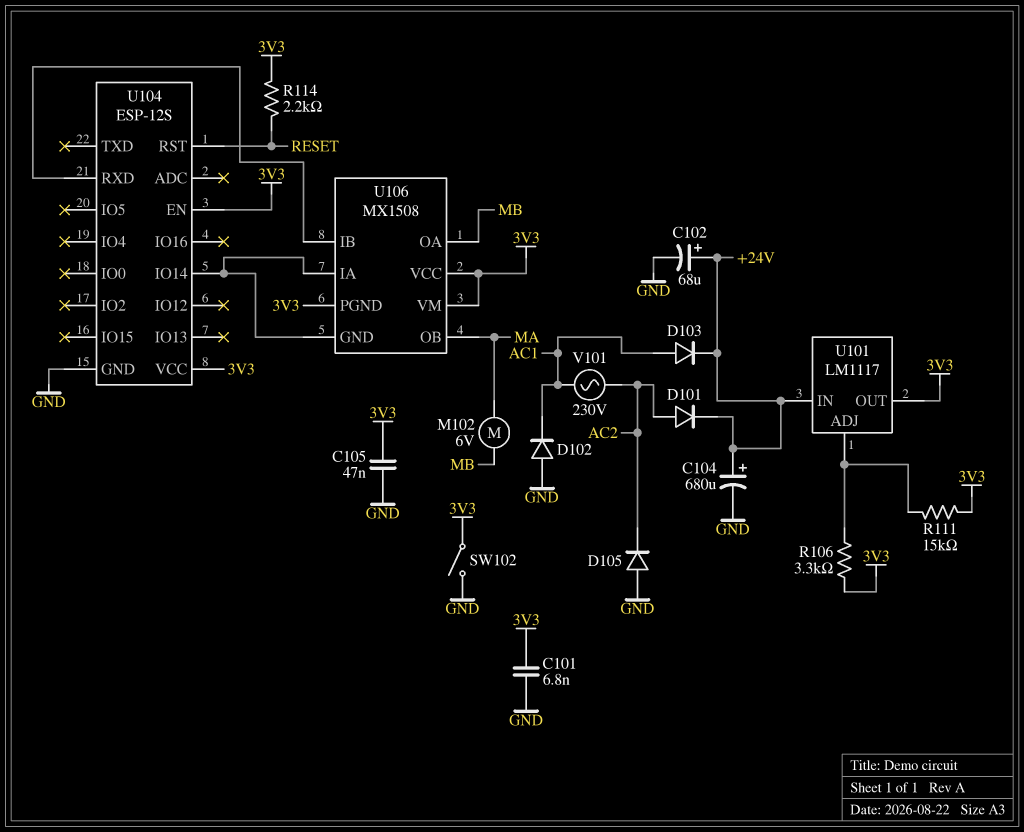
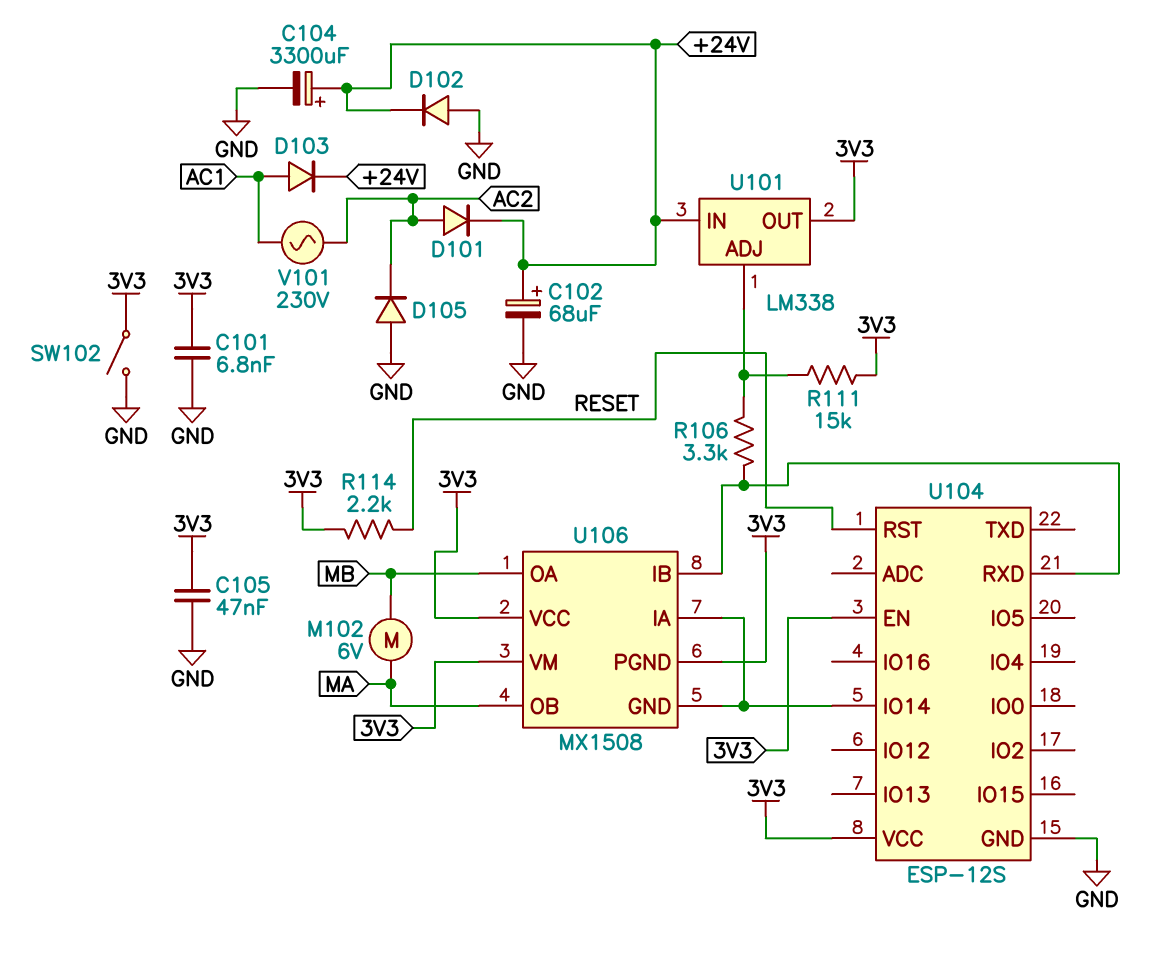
C104: 680uF (plus +24V, minus GND) -> 3300uF (plus +24V, minus GND)
D102: diode (A GND, K AC1) -> diode (A GND, K +24V)
R106: 3.3k (3V3, U101/ADJ) -> 3.3k (U101/ADJ, U104/RXD)
U101: LM1117 -> LM338

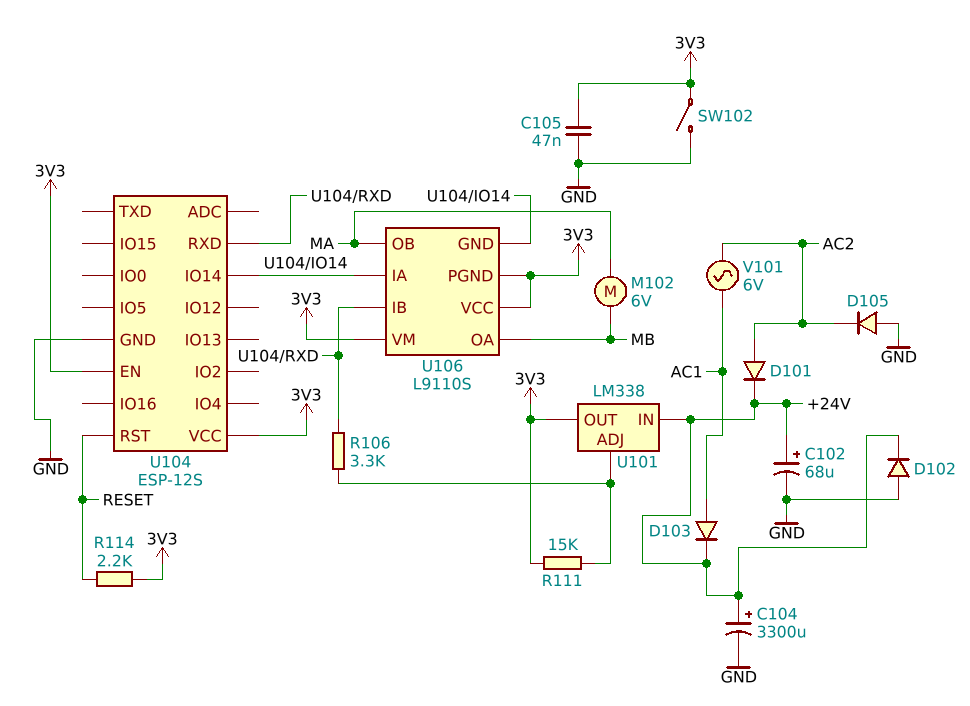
C101: 6.8nF (3V3, GND) -> none
U106: MX1508 -> L9110S
V101: AC 230V (AC1, AC2) -> AC 6V (AC1, AC2)

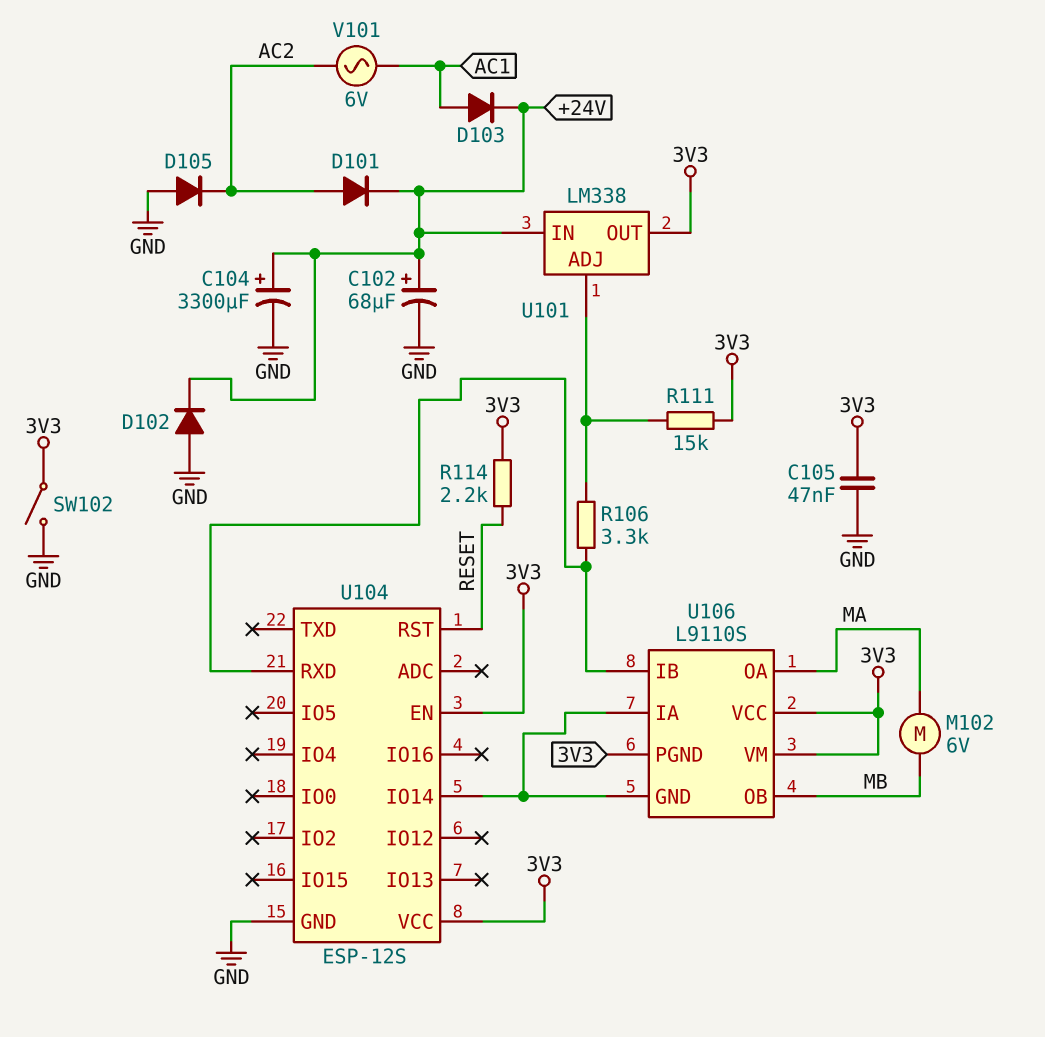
U106 pin OA: MB -> MA
U106 pin OB: MA -> MB

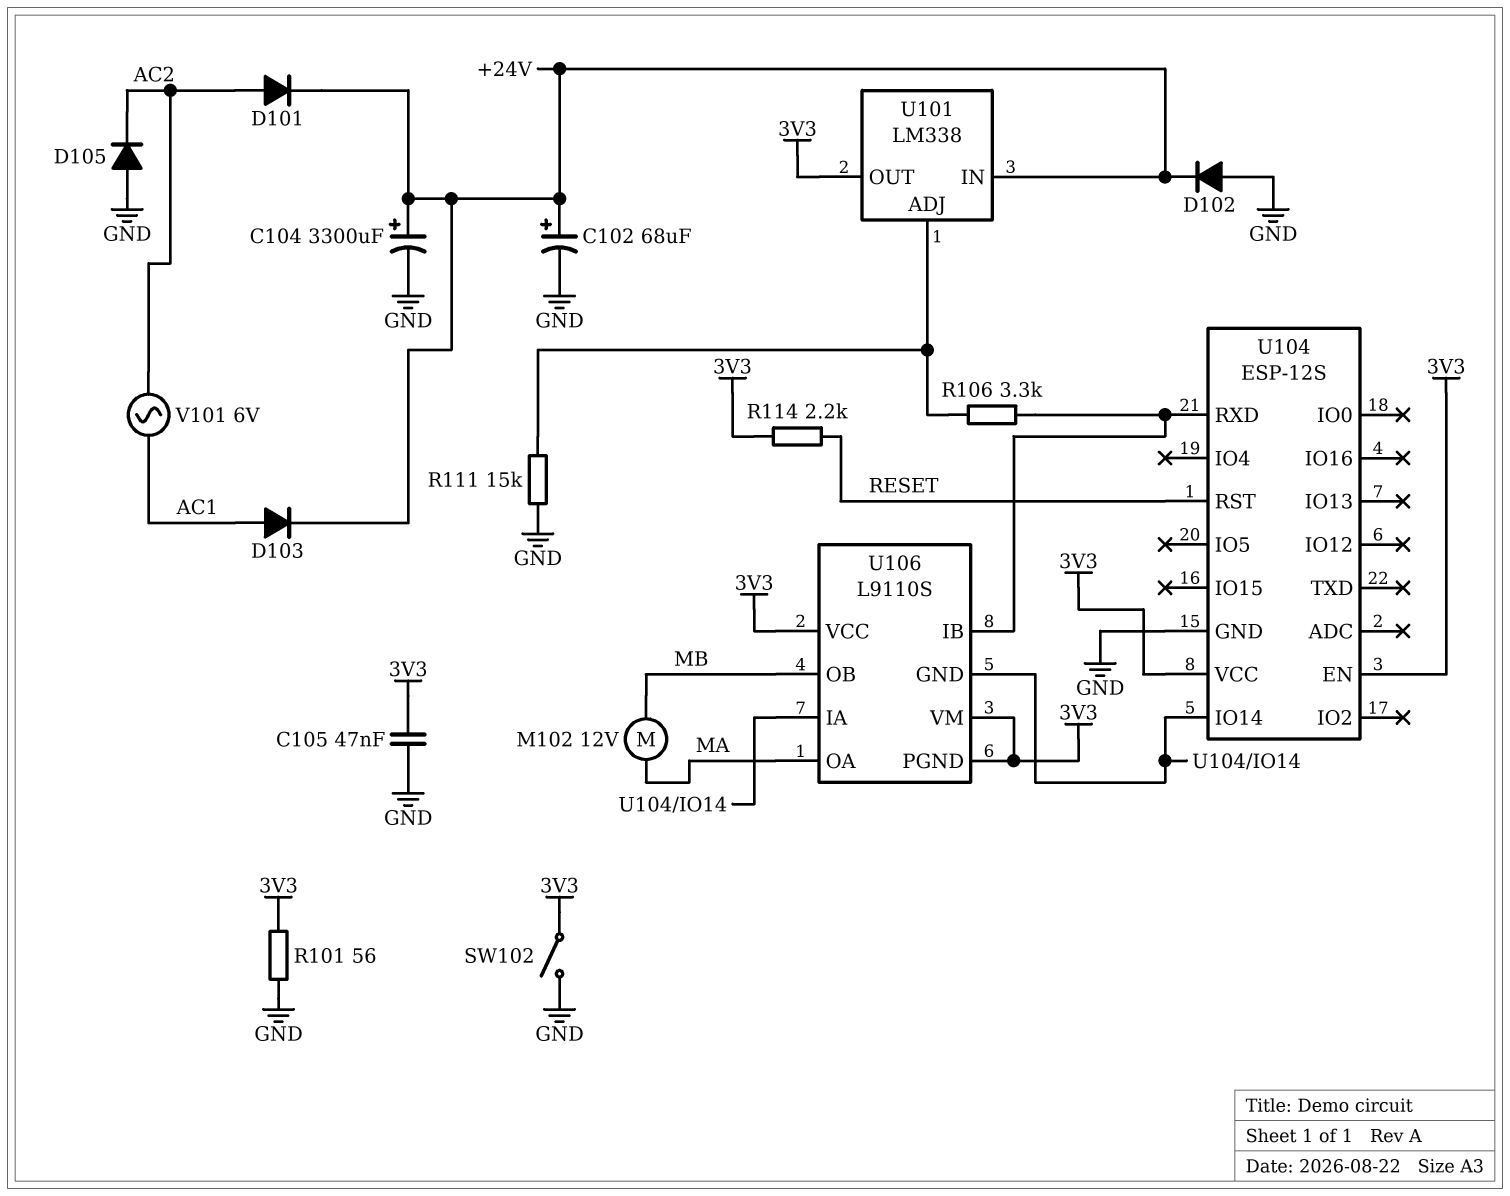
M102: motor 6V (MA, MB) -> motor 12V (MA, MB)
R101: none -> 56 (3V3, GND)
R111: 15k (3V3, U101/ADJ) -> 15k (GND, U101/ADJ)

